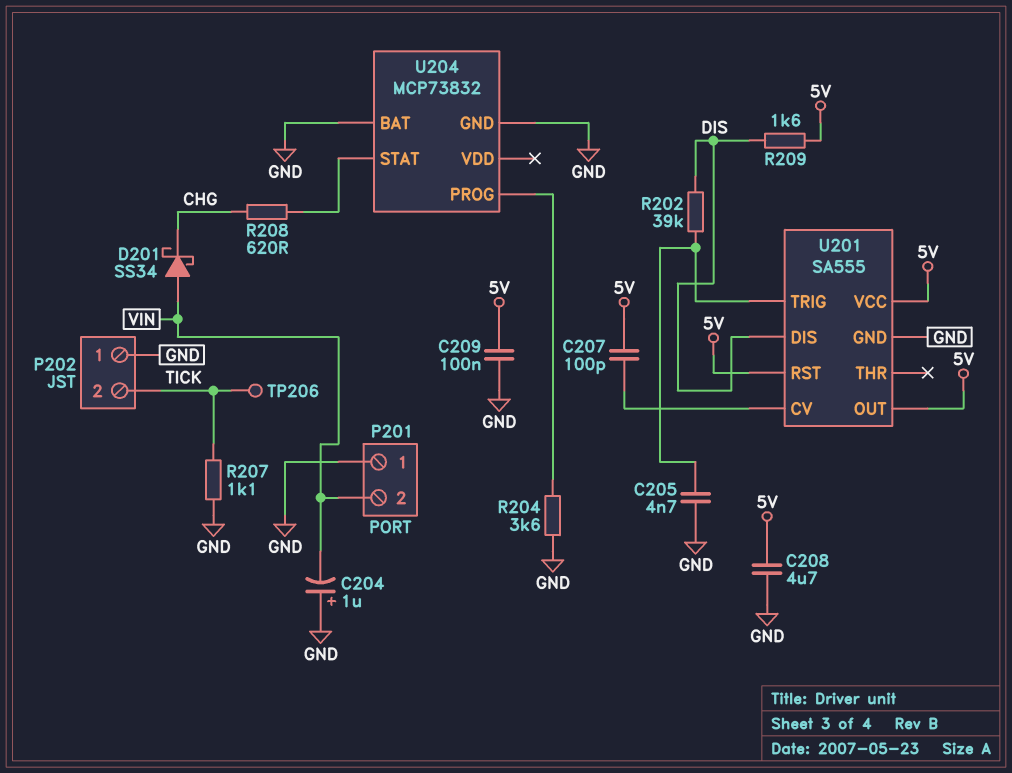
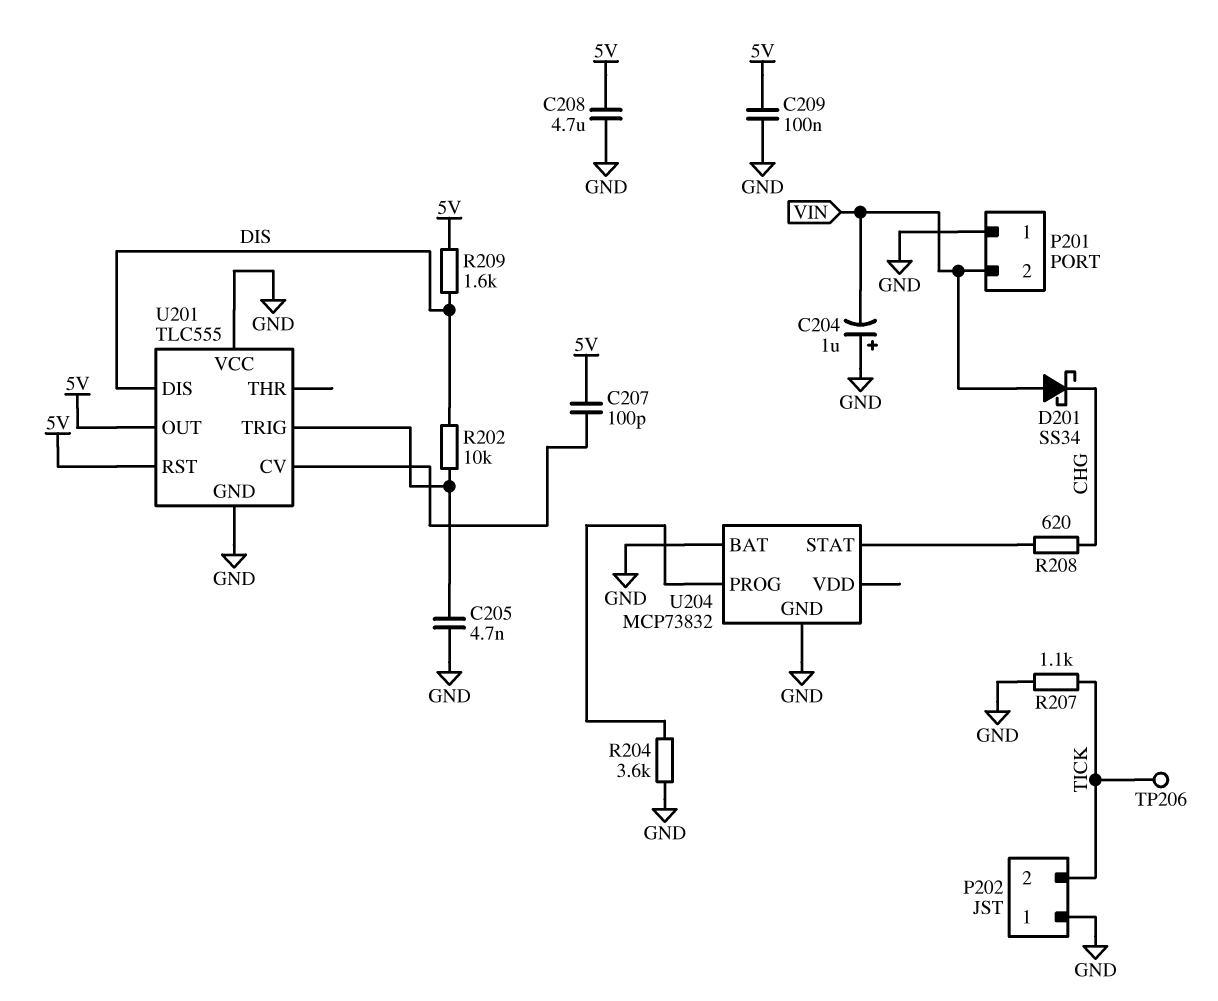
R202: 39k (DIS, U201/TRIG) -> 10k (DIS, U201/TRIG)
U201: SA555 -> TLC555
U201 pin VCC: 5V -> GND

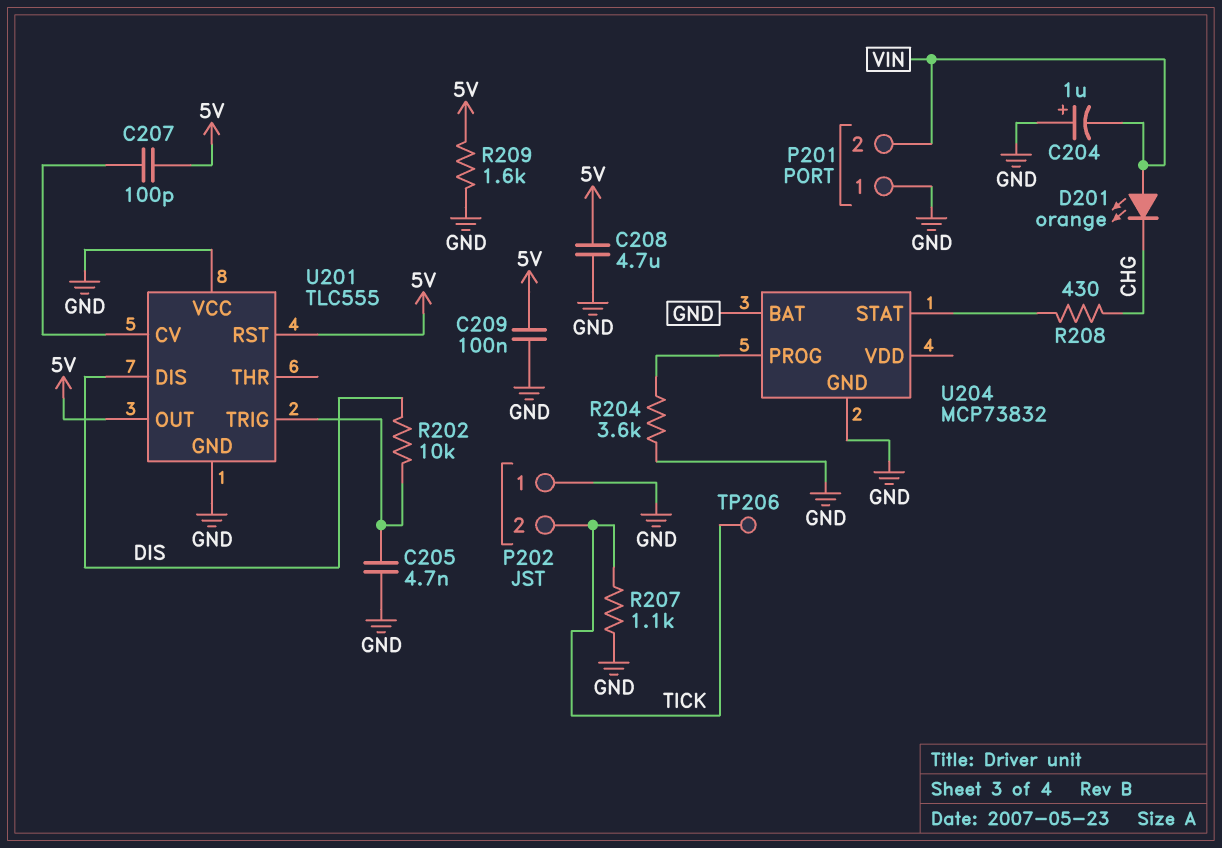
D201: schottky SS34 (A VIN, K CHG) -> LED orange (A VIN, K CHG)
R208: 620 (CHG, U204/STAT) -> 430 (CHG, U204/STAT)
R209: 1.6k (5V, DIS) -> 1.6k (5V, GND)

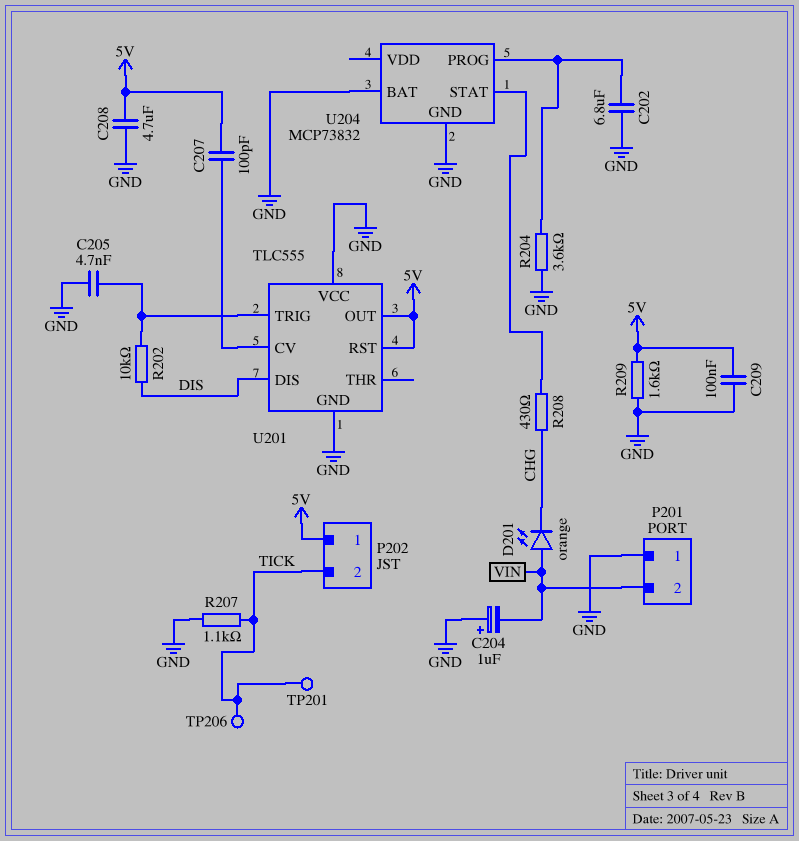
C202: none -> 6.8uF (GND, U204/PROG)
P202 pin 1: GND -> 5V
TP201: none -> test point (TICK)

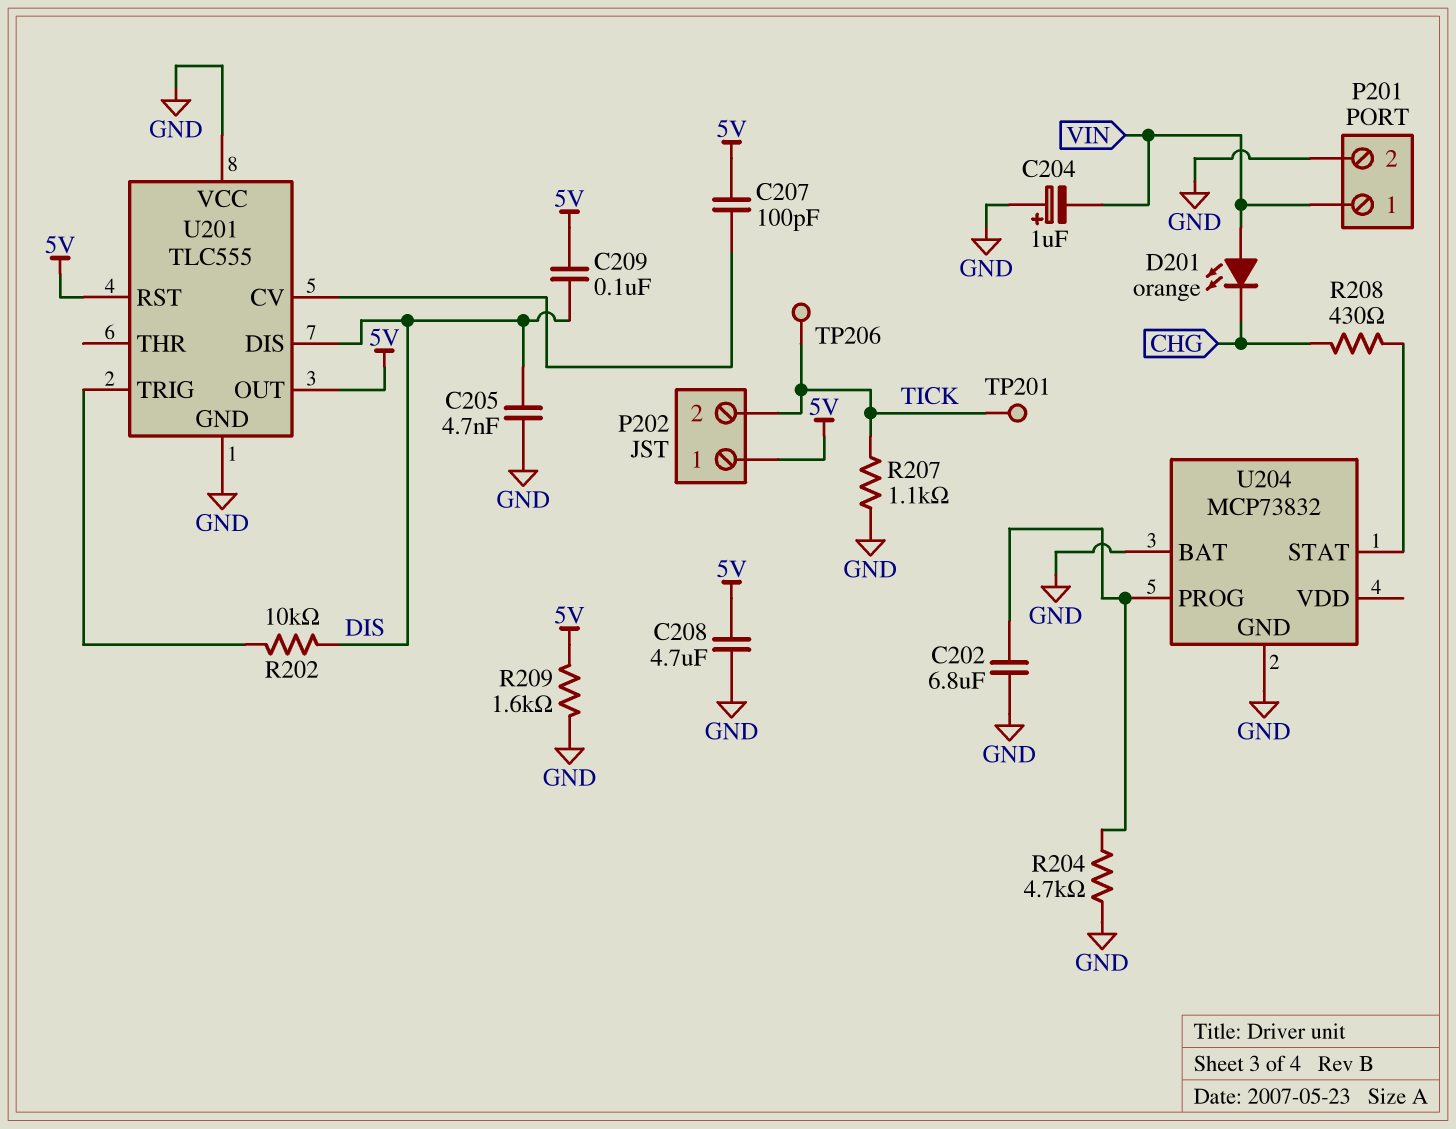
C205: 4.7nF (GND, U201/TRIG) -> 4.7nF (DIS, GND)
C209: 100nF (5V, GND) -> 100nF (5V, DIS)
P201 pin 1: GND -> VIN
P201 pin 2: VIN -> GND
R204: 3.6k (GND, U204/PROG) -> 4.7k (GND, U204/PROG)

